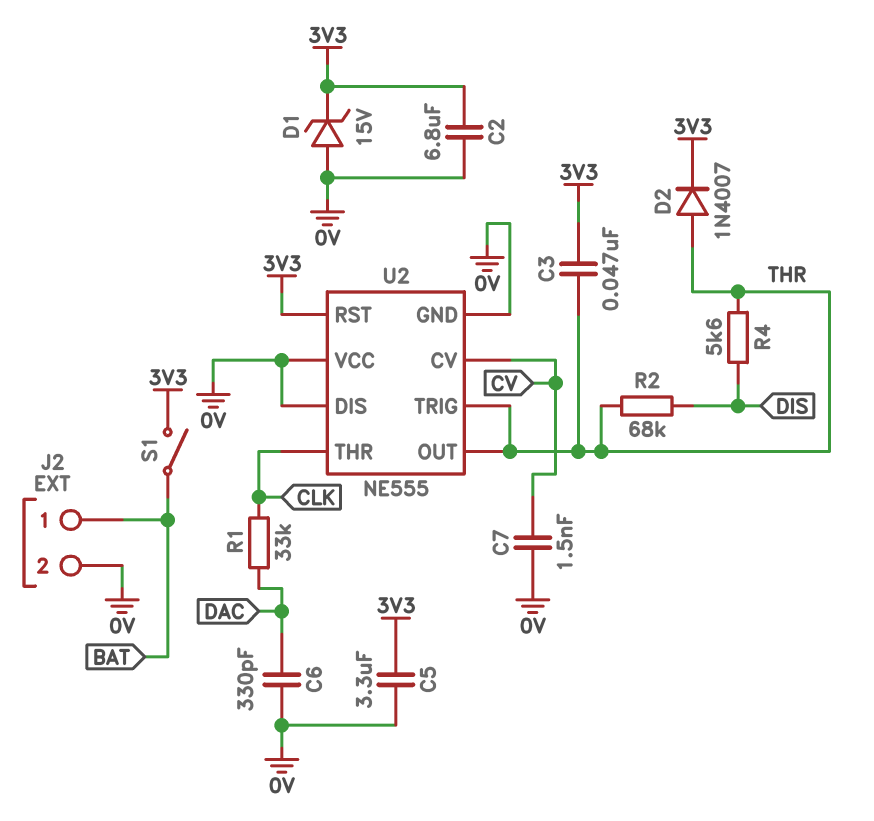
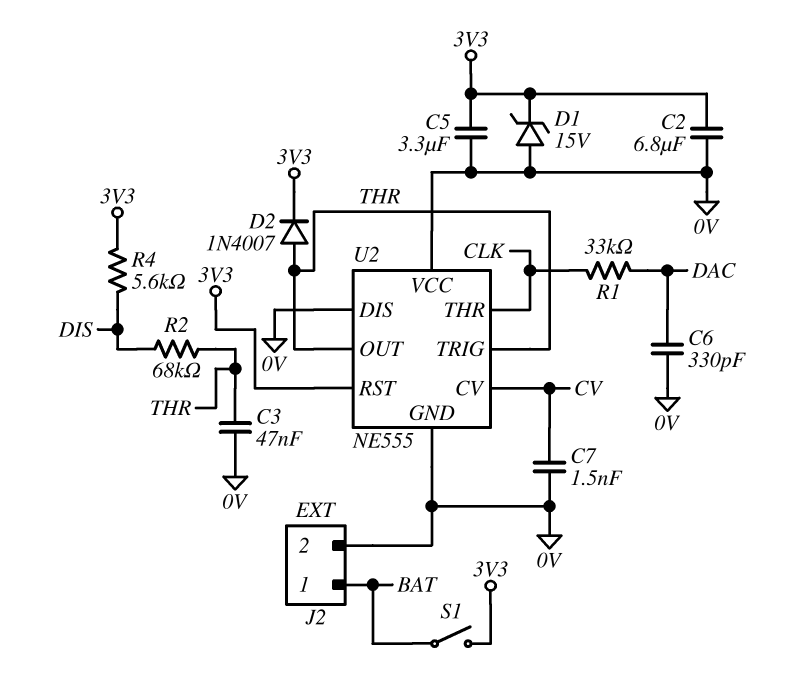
C3: 47nF (3V3, THR) -> 47nF (0V, THR)
R4: 5.6k (DIS, THR) -> 5.6k (3V3, DIS)

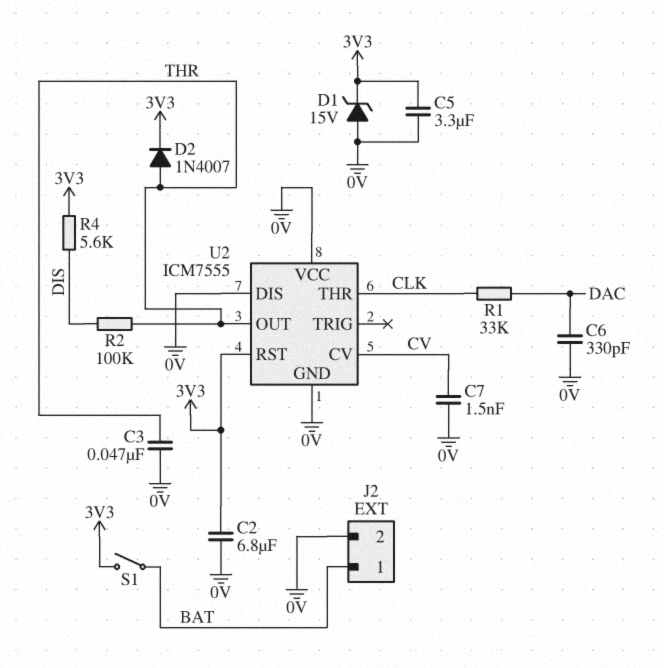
R2: 68k (DIS, THR) -> 100k (DIS, THR)
U2: NE555 -> ICM7555
U2 pin TRIG: THR -> none

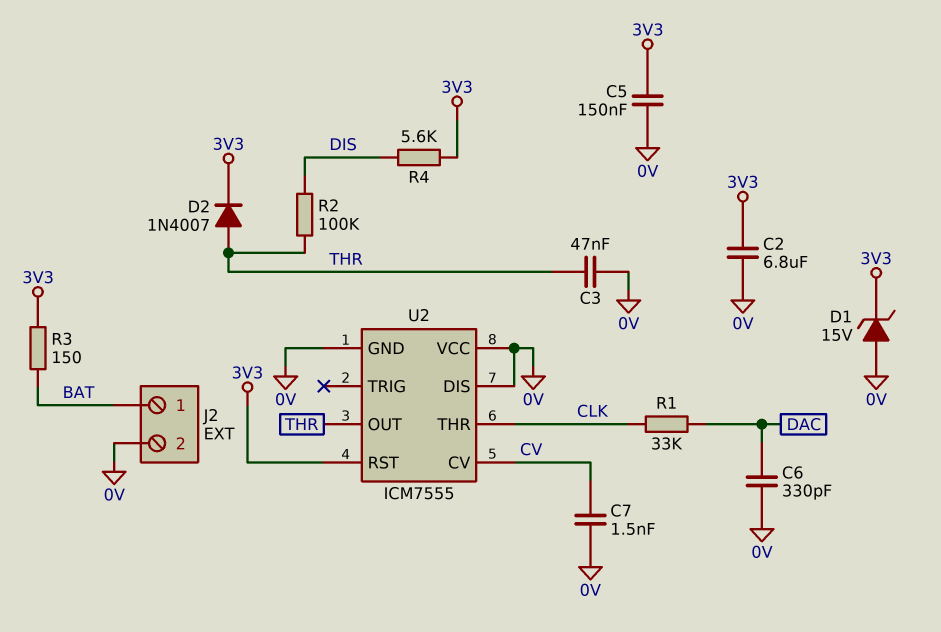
C5: 3.3uF (0V, 3V3) -> 150nF (0V, 3V3)
R3: none -> 150 (3V3, BAT)
S1: switch (3V3, BAT) -> none

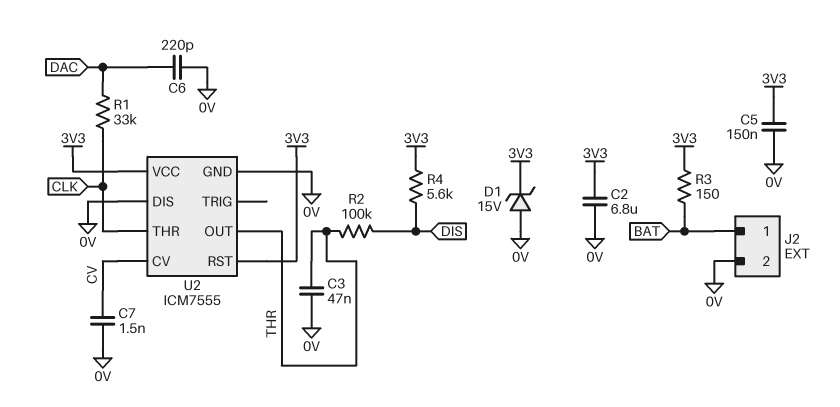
C6: 330pF (0V, DAC) -> 220pF (0V, DAC)
D2: diode 1N4007 (A THR, K 3V3) -> none
U2 pin VCC: 0V -> 3V3

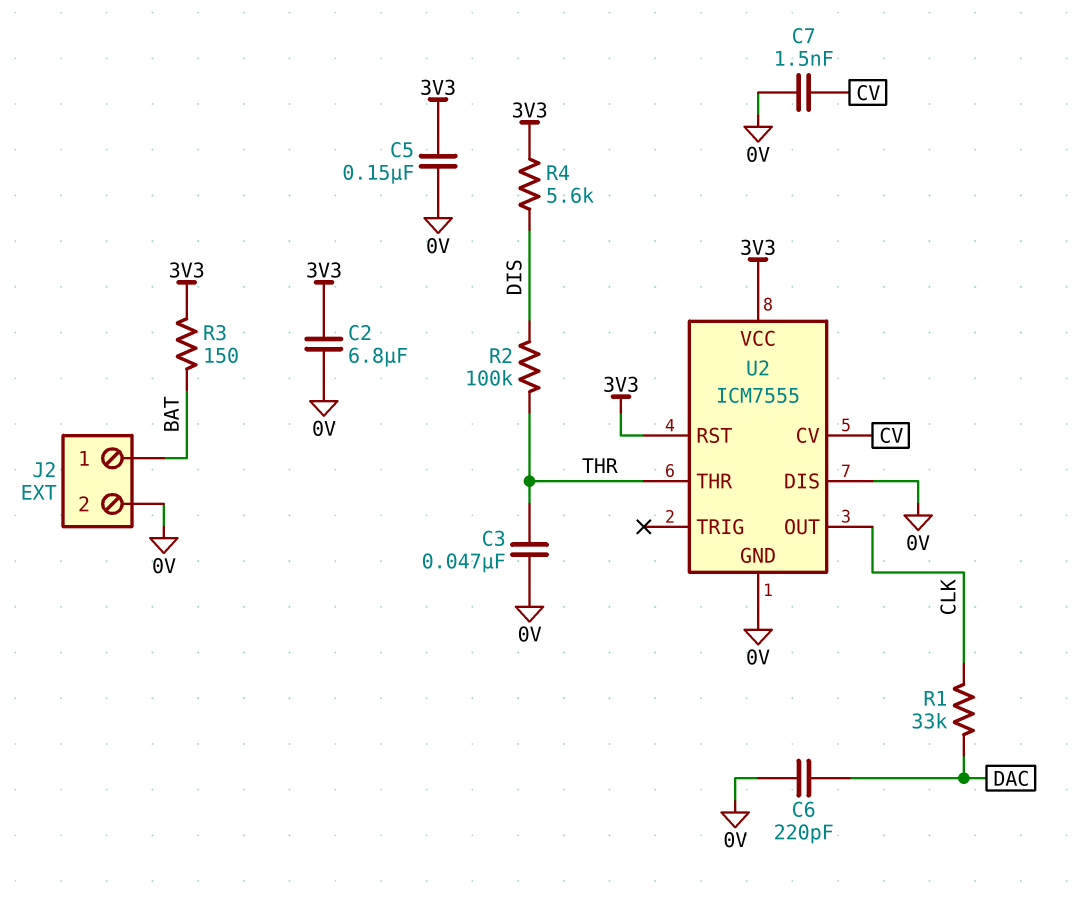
D1: zener 15V (A 0V, K 3V3) -> none
U2 pin OUT: THR -> CLK
U2 pin THR: CLK -> THR

